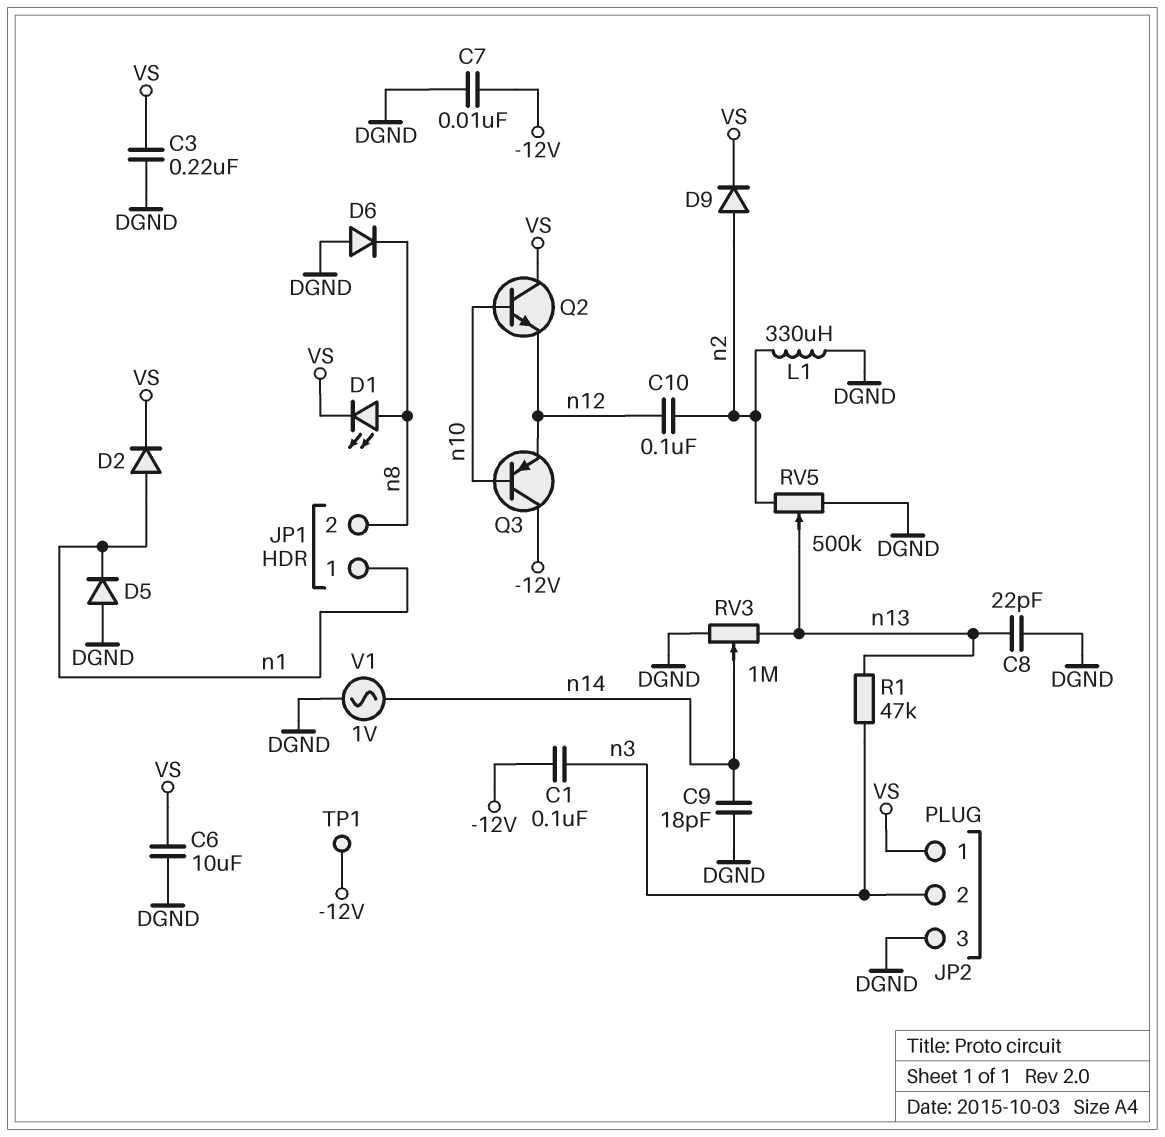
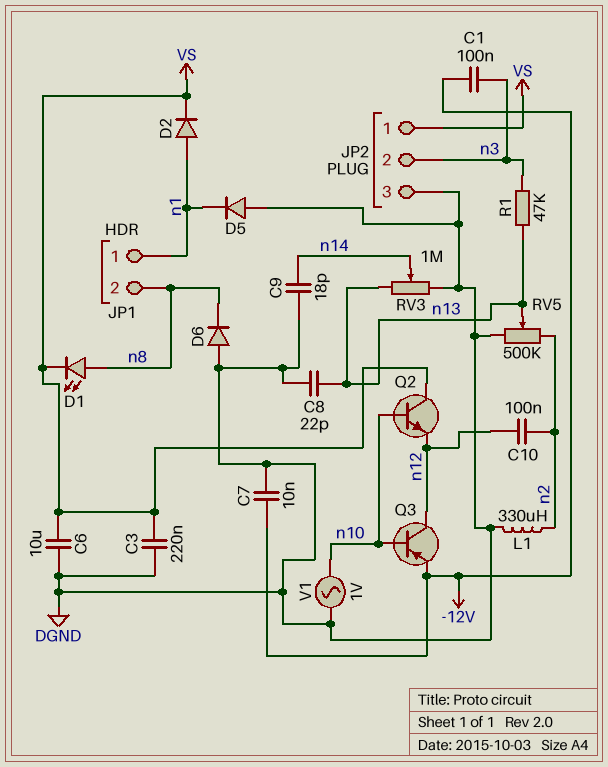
D9: diode (A n2, K VS) -> none
Q3: PNP (B n10, C -12V, E n12) -> PNP (B n10, C n12, E -12V)
TP1: test point (-12V) -> none
V1: AC 1V (DGND, n14) -> AC 1V (DGND, n10)

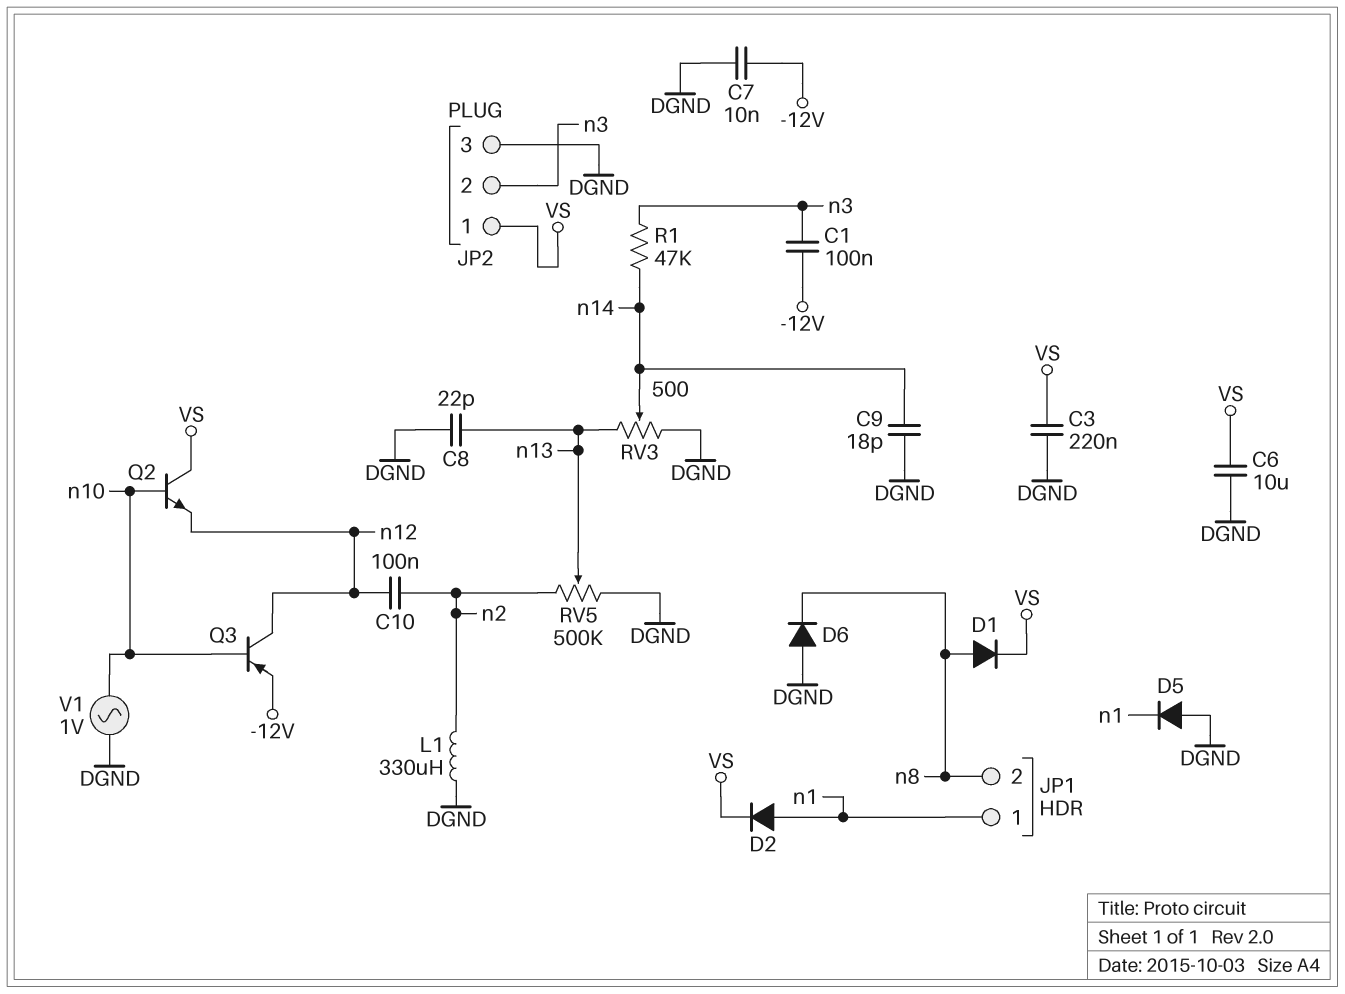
D1: LED (A n8, K VS) -> diode (A n8, K VS)
R1: 47k (n3, n13) -> 47k (n3, n14)
RV3: 1M (DGND, n13, wiper n14) -> 500 (DGND, n13, wiper n14)

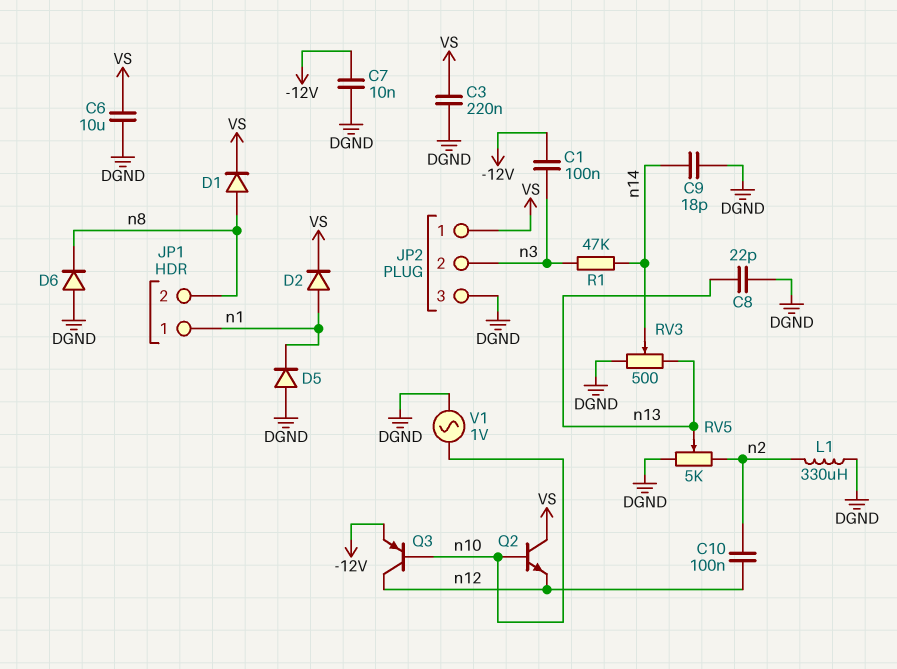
RV5: 500k (DGND, n2, wiper n13) -> 5k (DGND, n2, wiper n13)

